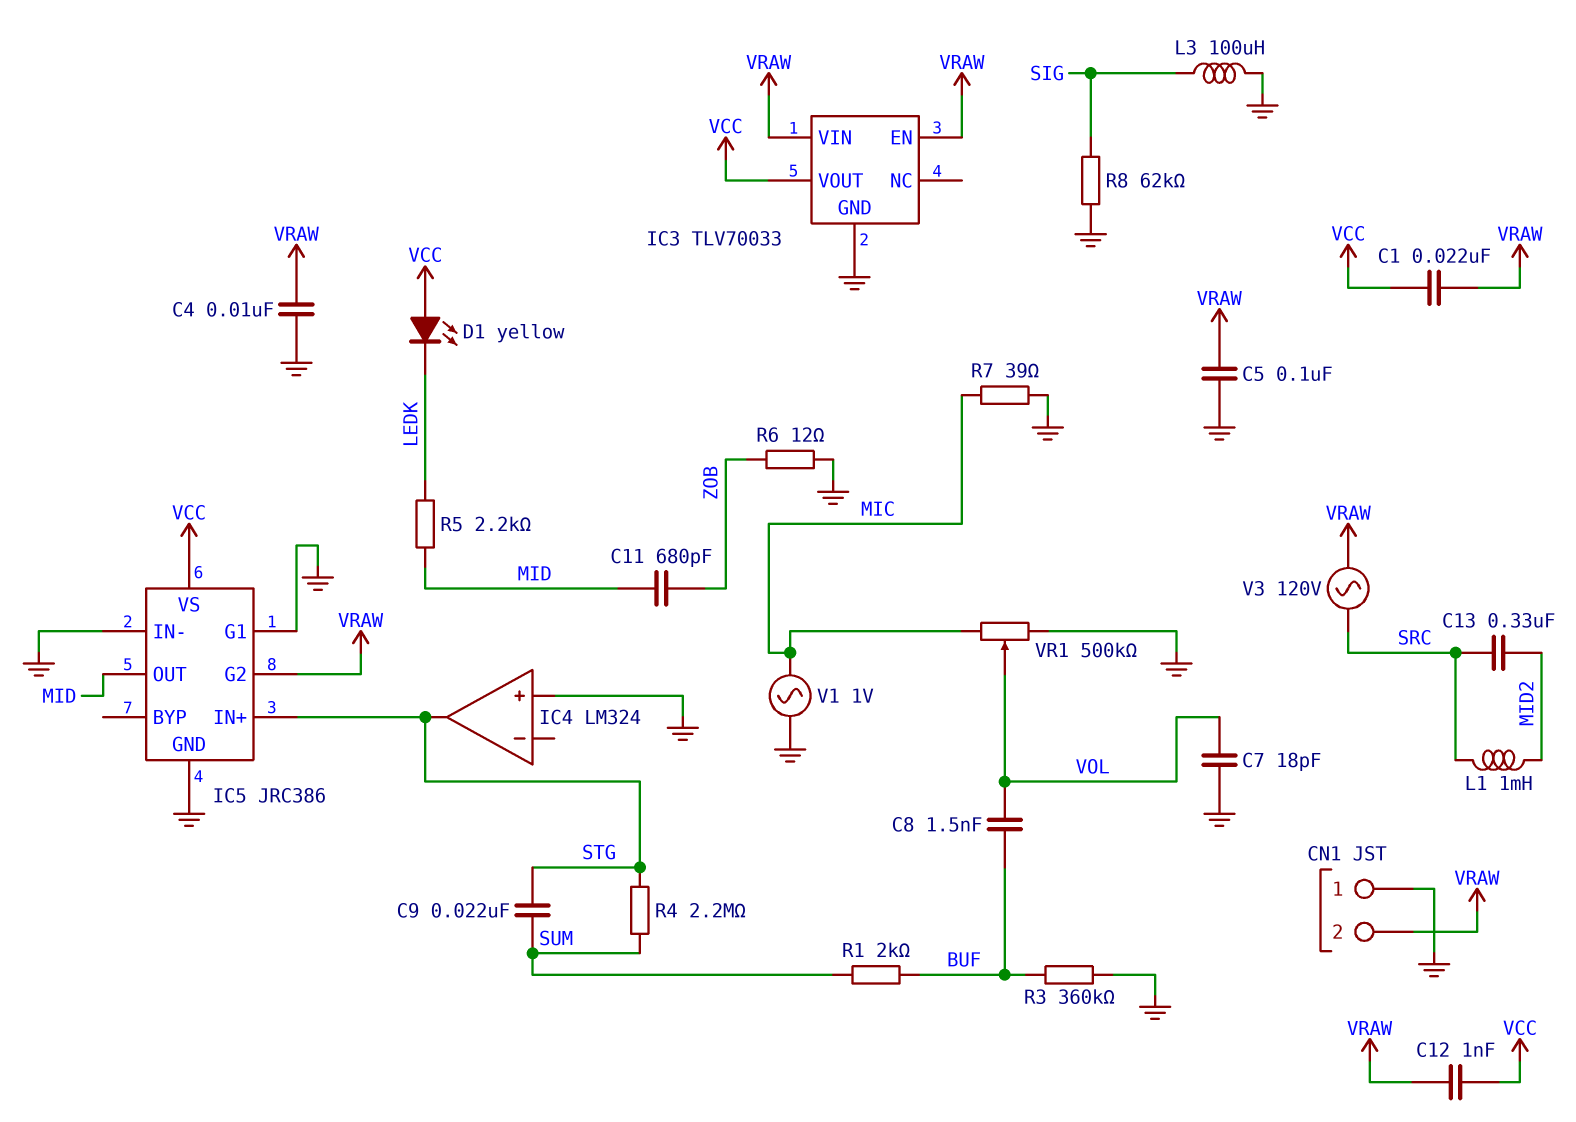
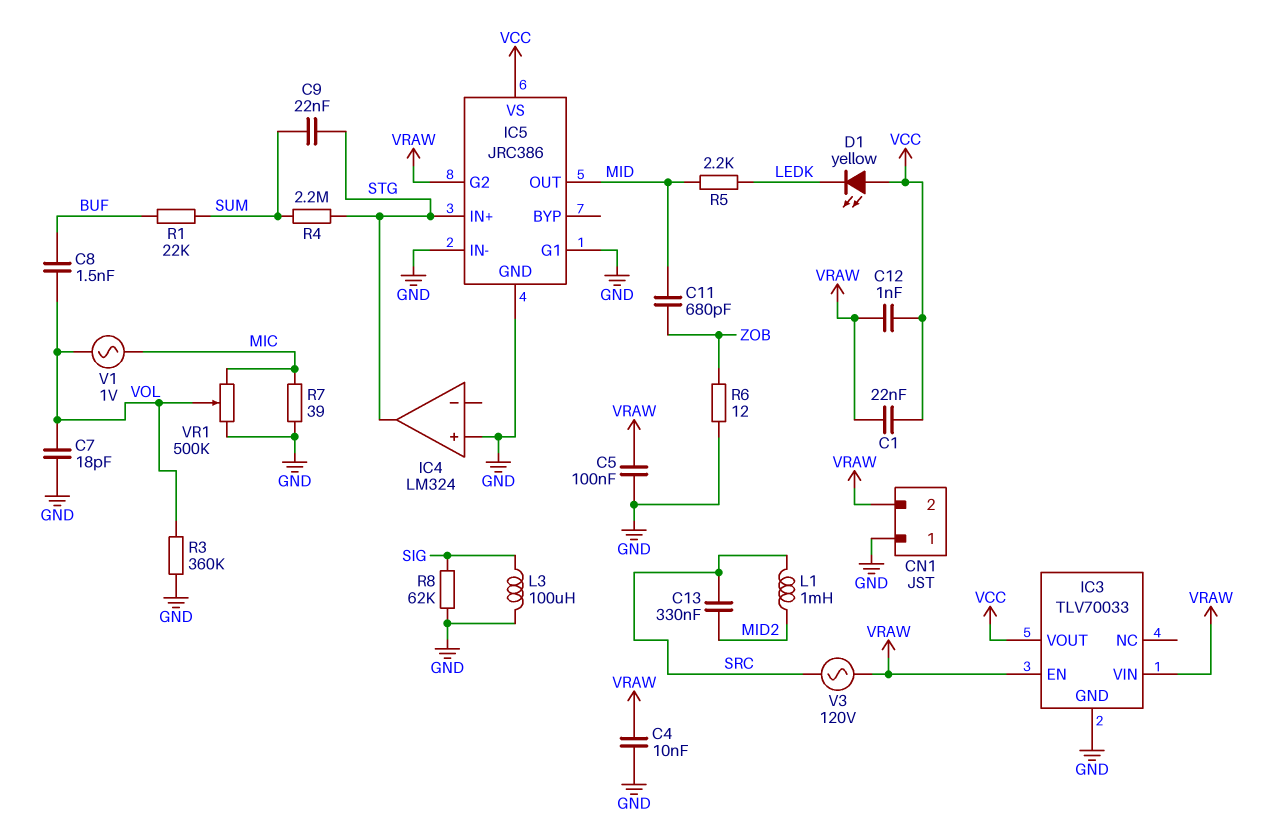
R1: 2k (BUF, SUM) -> 22k (BUF, SUM)
R3: 360k (BUF, GND) -> 360k (GND, VOL)
V1: AC 1V (GND, MIC) -> AC 1V (MIC, VOL)

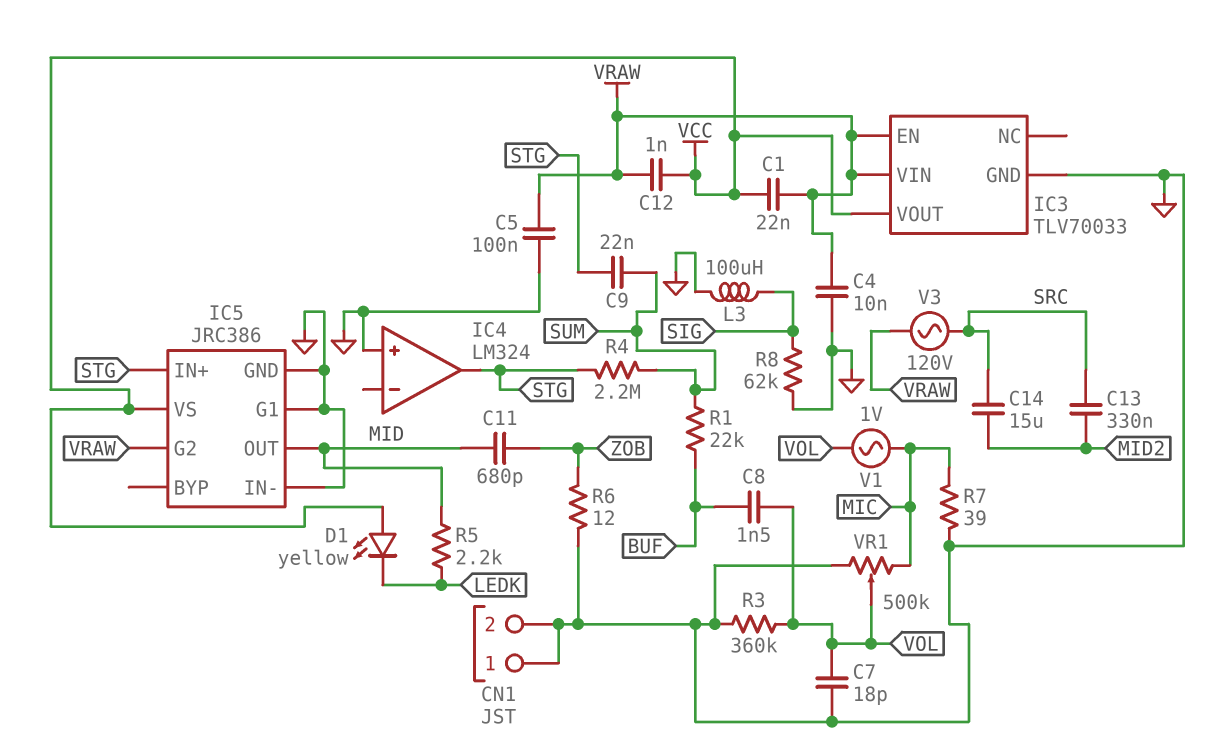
C14: none -> 15uF (MID2, SRC)
CN1 pin 2: VRAW -> GND
L1: 1mH (MID2, SRC) -> none

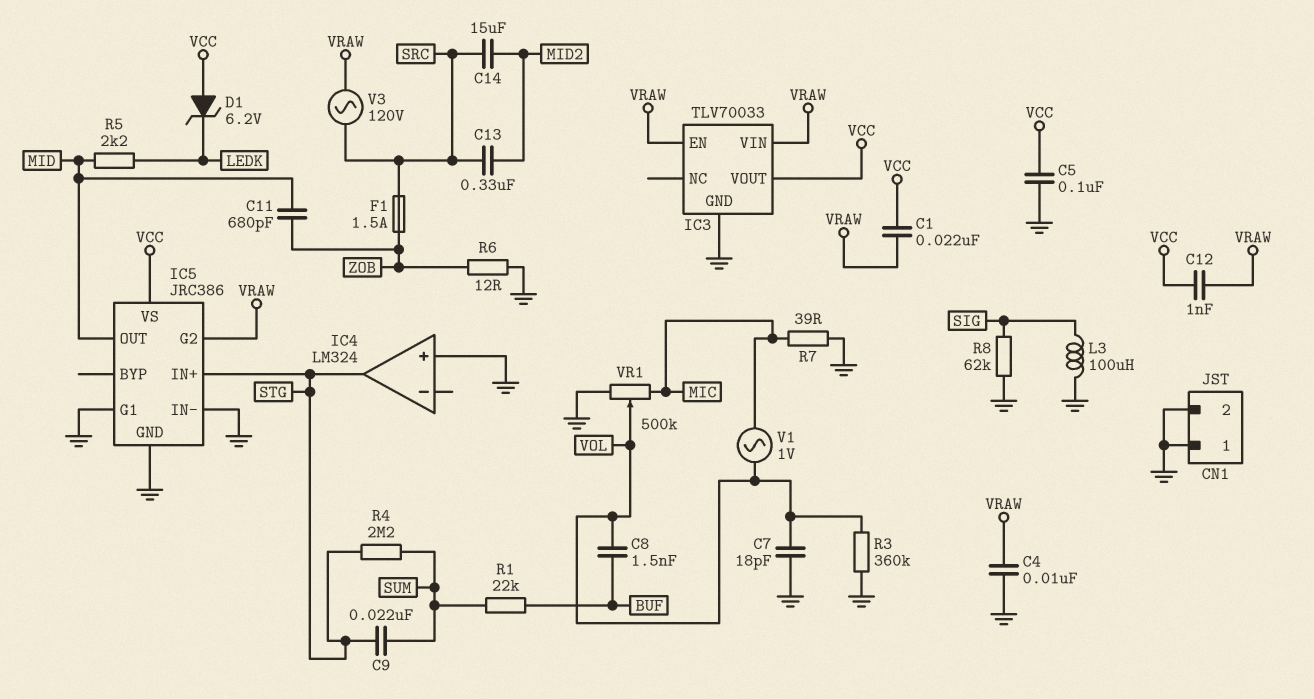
C5: 100nF (GND, VRAW) -> 100nF (GND, VCC)
D1: LED yellow (A VCC, K LEDK) -> zener 6.2V (A VCC, K LEDK)
F1: none -> 1.5A (SRC, ZOB)

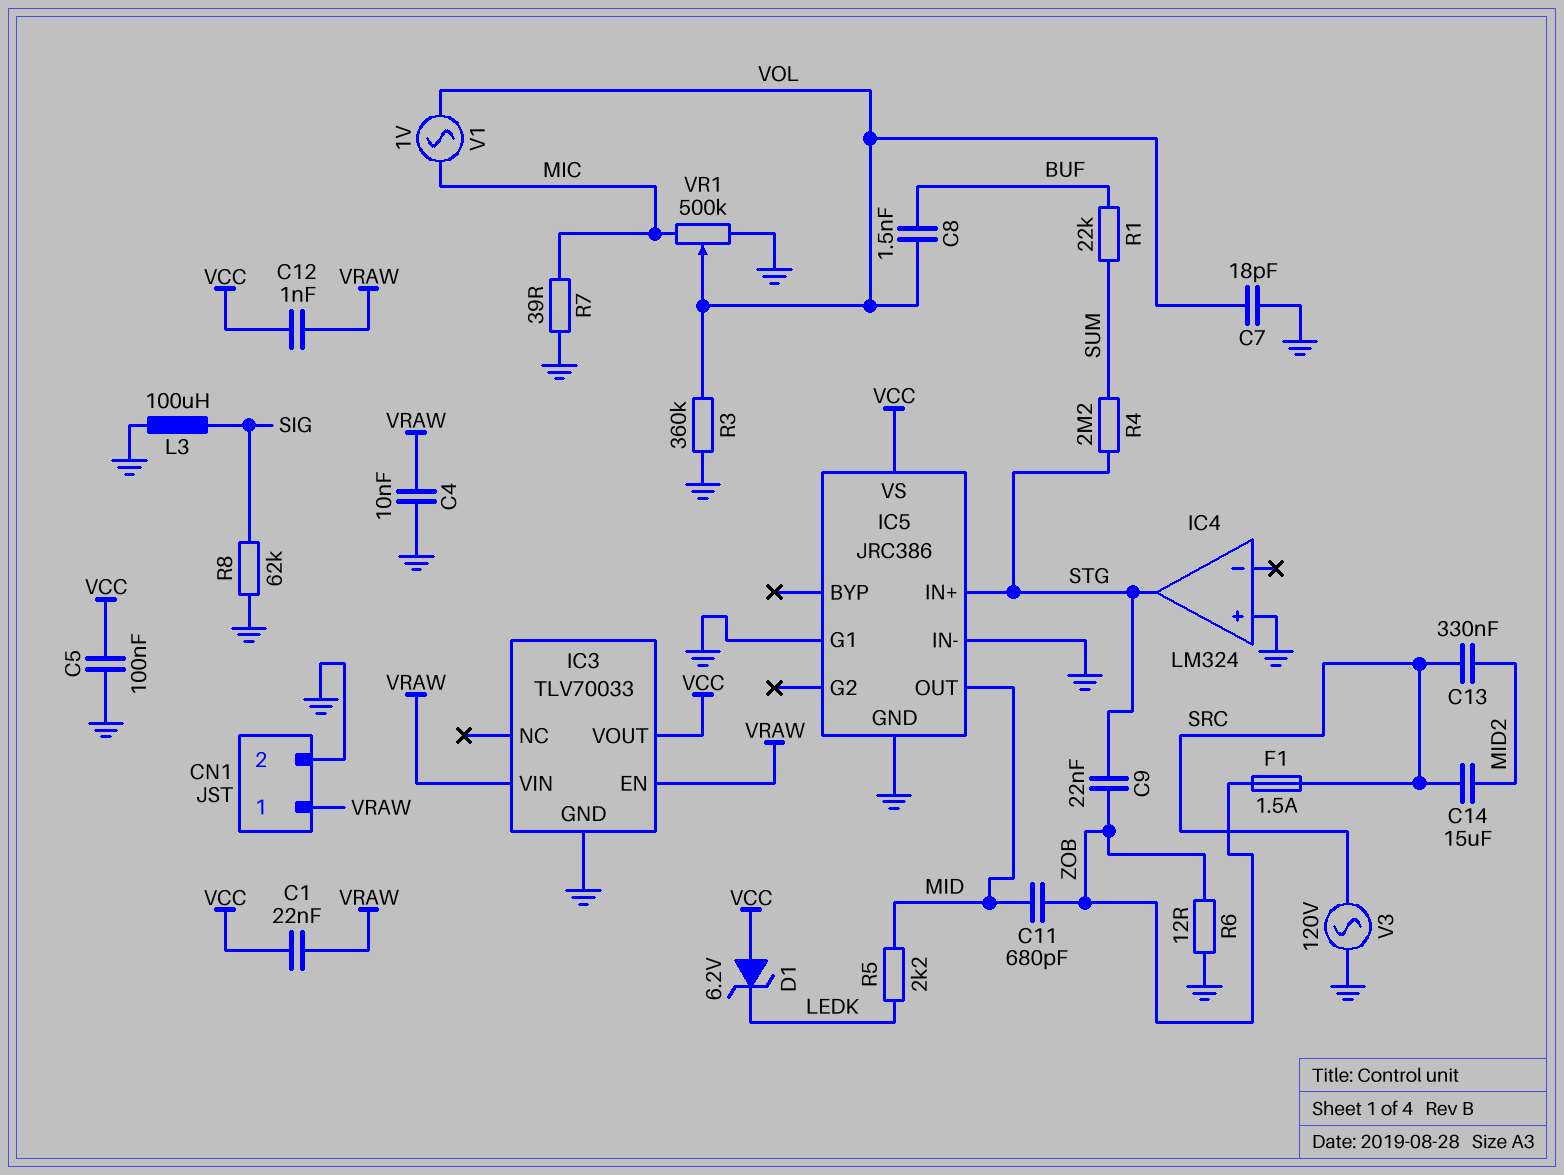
C9: 22nF (STG, SUM) -> 22nF (STG, ZOB)
CN1 pin 1: GND -> VRAW
IC5 pin G2: VRAW -> none
V3: AC 120V (SRC, VRAW) -> AC 120V (GND, SRC)

